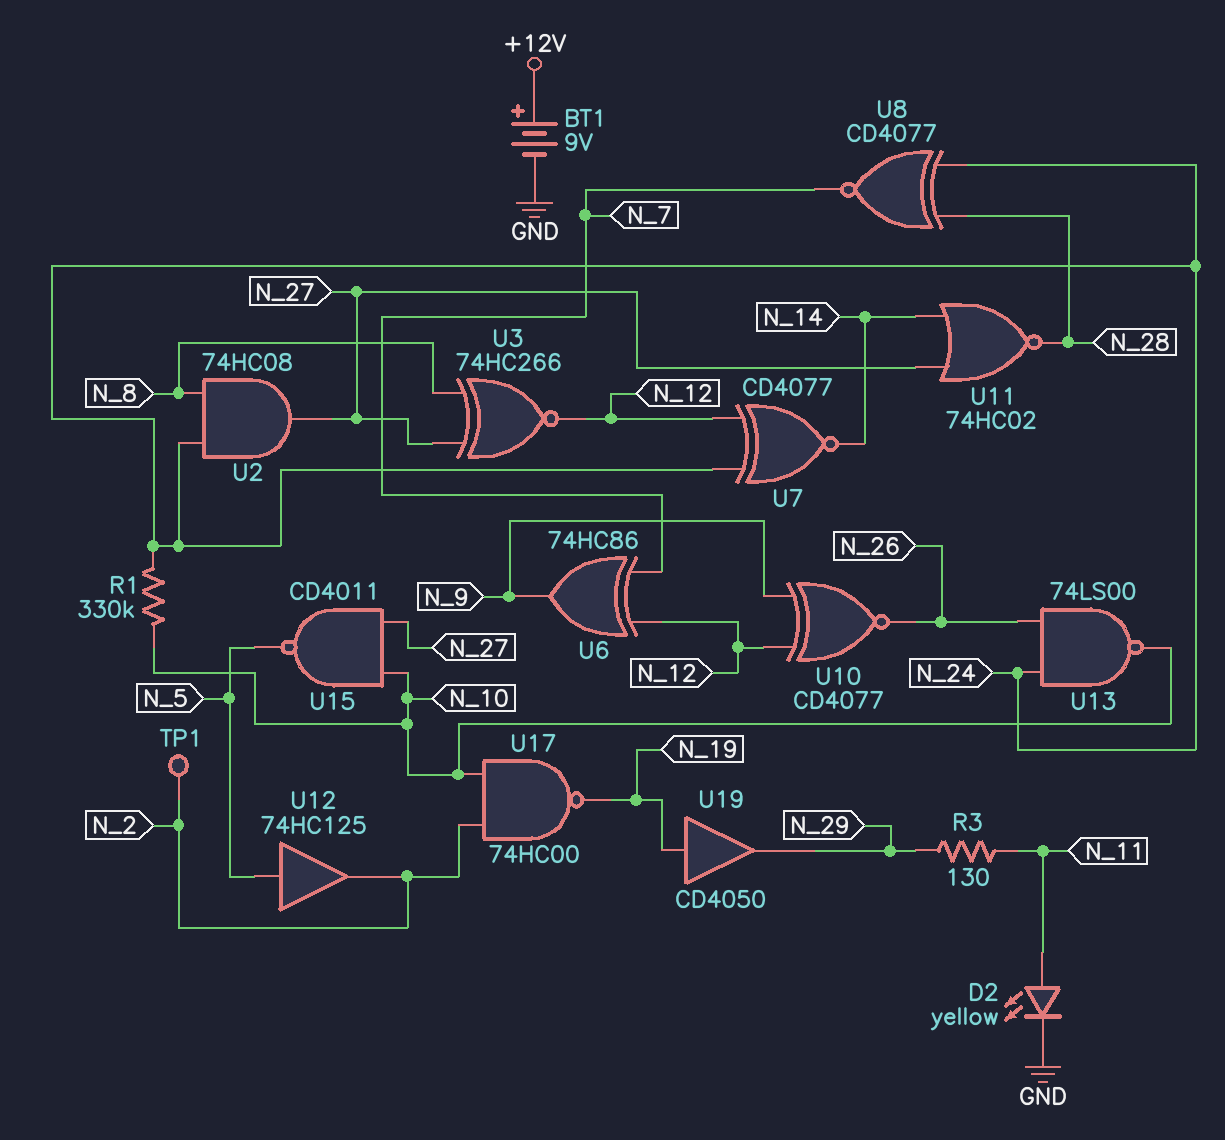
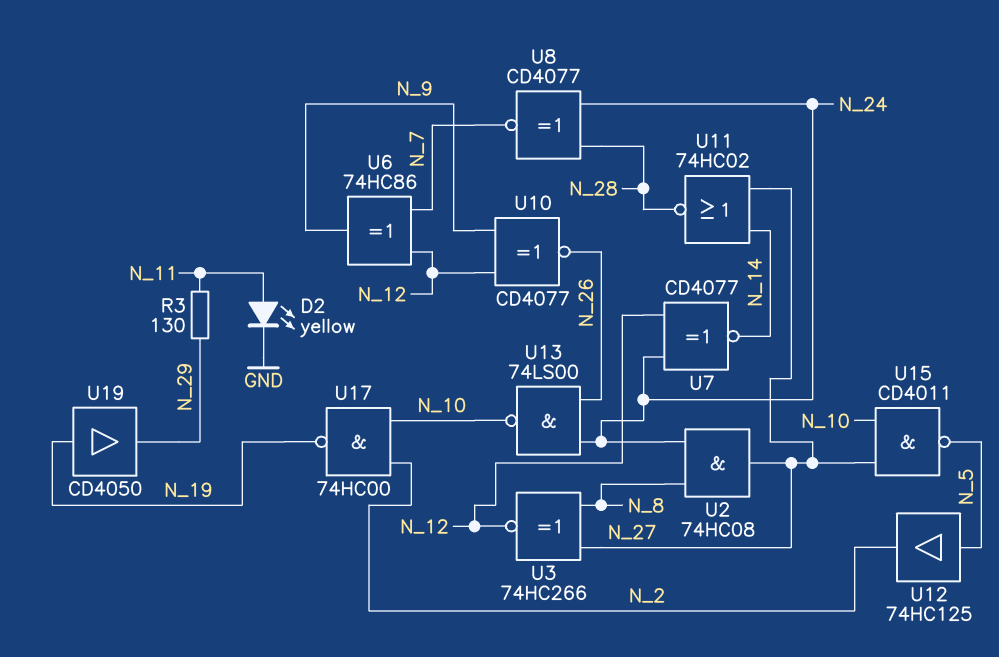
BT1: 9V (plus +12V, minus GND) -> none
R1: 330k (N_10, N_24) -> none
TP1: test point (N_2) -> none

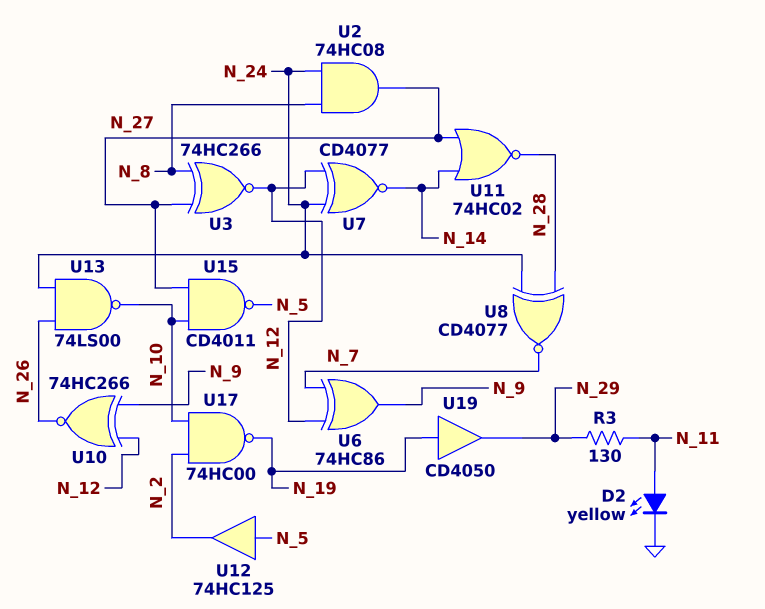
U10: XNOR CD4077 (in N_9, in N_12, out N_26) -> XNOR 74HC266 (in N_9, in N_12, out N_26)

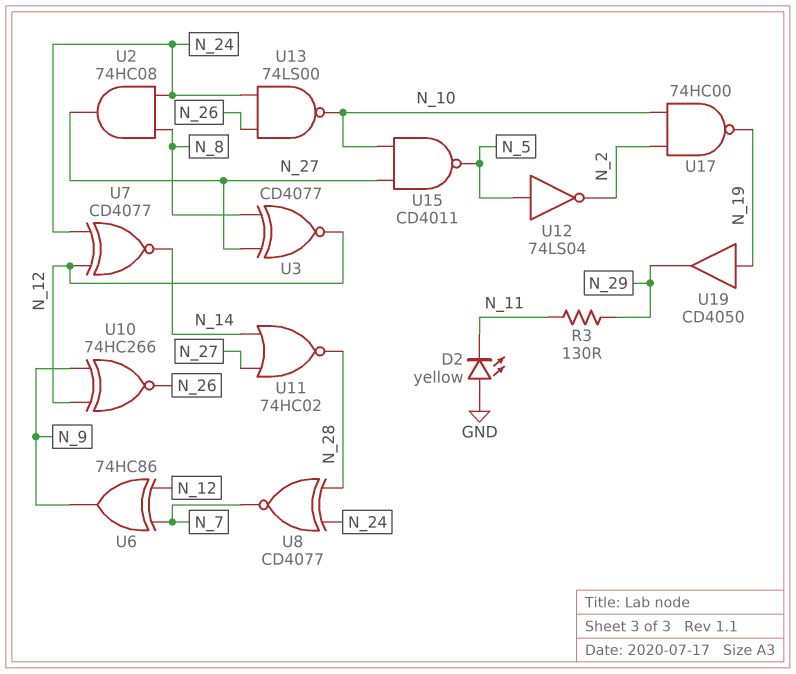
D2: LED yellow (A N_11, K GND) -> LED yellow (A GND, K N_11)
U3: XNOR 74HC266 (in N_8, in N_27, out N_12) -> XNOR CD4077 (in N_8, in N_27, out N_12)
U12: buffer 74HC125 (in N_5, out N_2) -> NOT 74LS04 (in N_5, out N_2)

